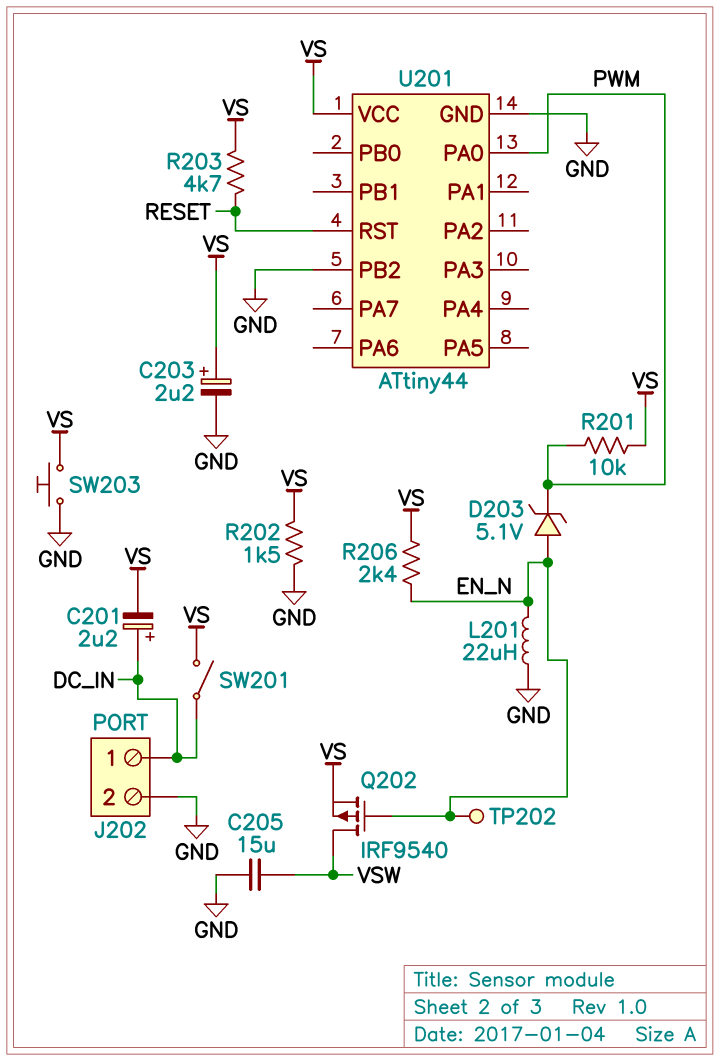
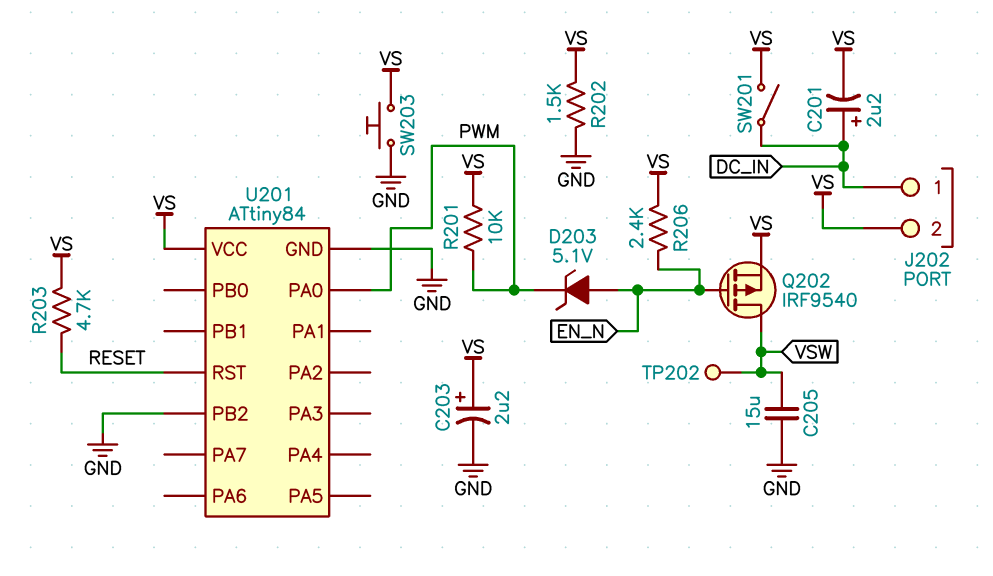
J202 pin 2: GND -> VS
L201: 22uH (EN_N, GND) -> none
TP202: test point (EN_N) -> test point (VSW)
U201: ATtiny44 -> ATtiny84

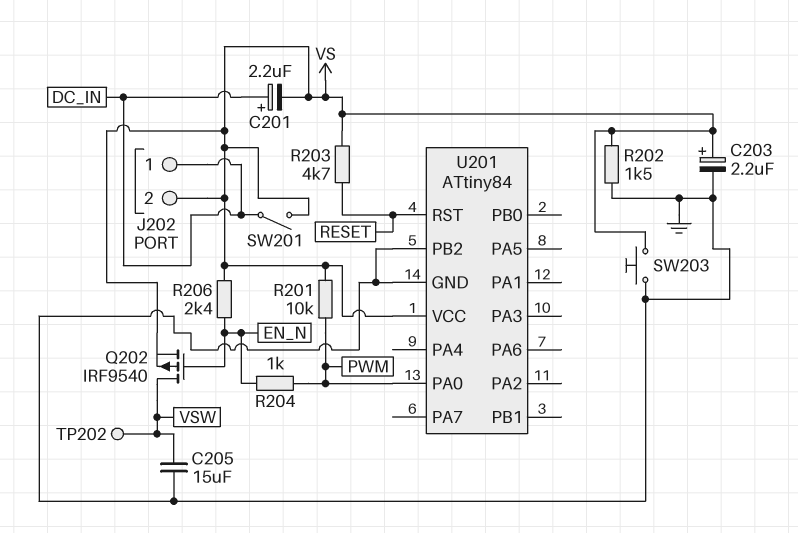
D203: zener 5.1V (A EN_N, K PWM) -> none
R204: none -> 1k (EN_N, PWM)

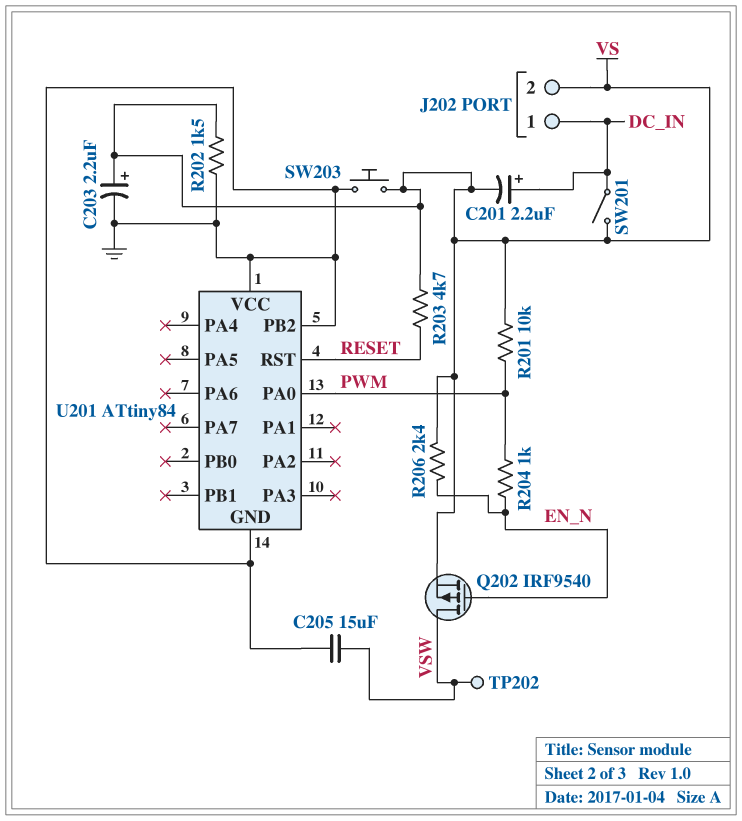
U201 pin VCC: VS -> GND

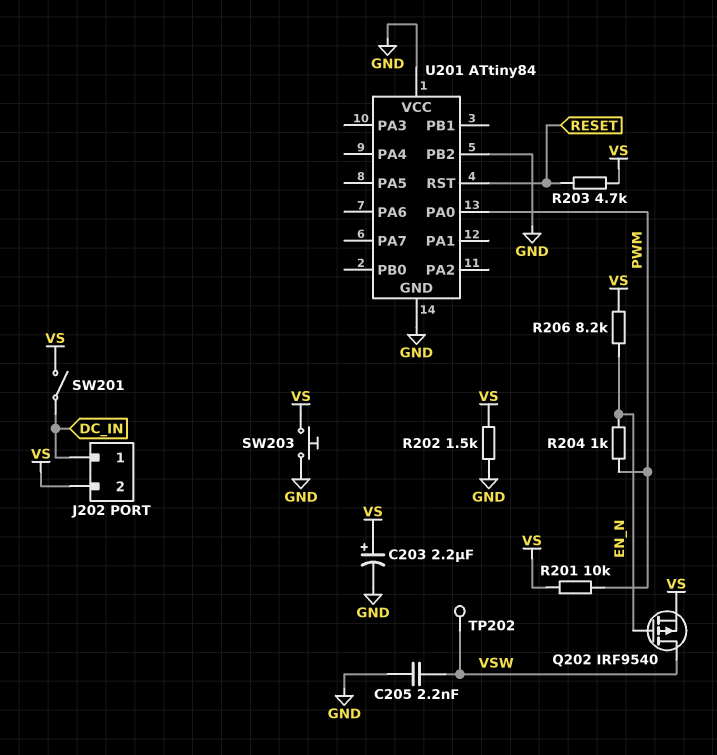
C201: 2.2uF (plus DC_IN, minus VS) -> none
C205: 15uF (GND, VSW) -> 2.2nF (GND, VSW)
R206: 2.4k (EN_N, VS) -> 8.2k (EN_N, VS)

